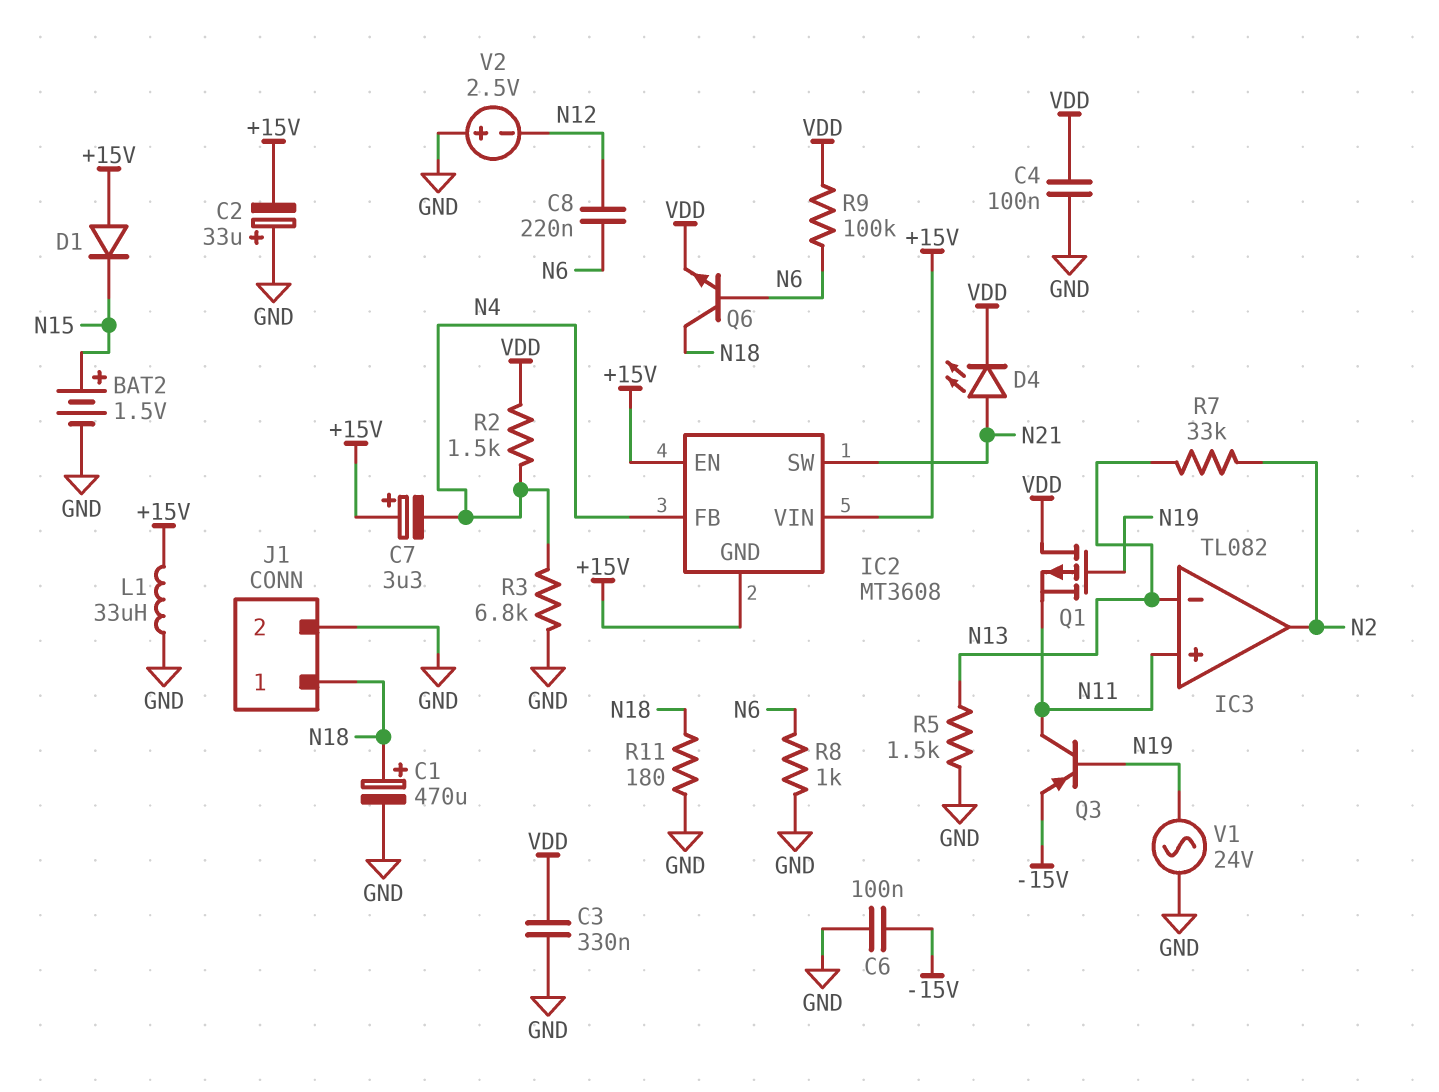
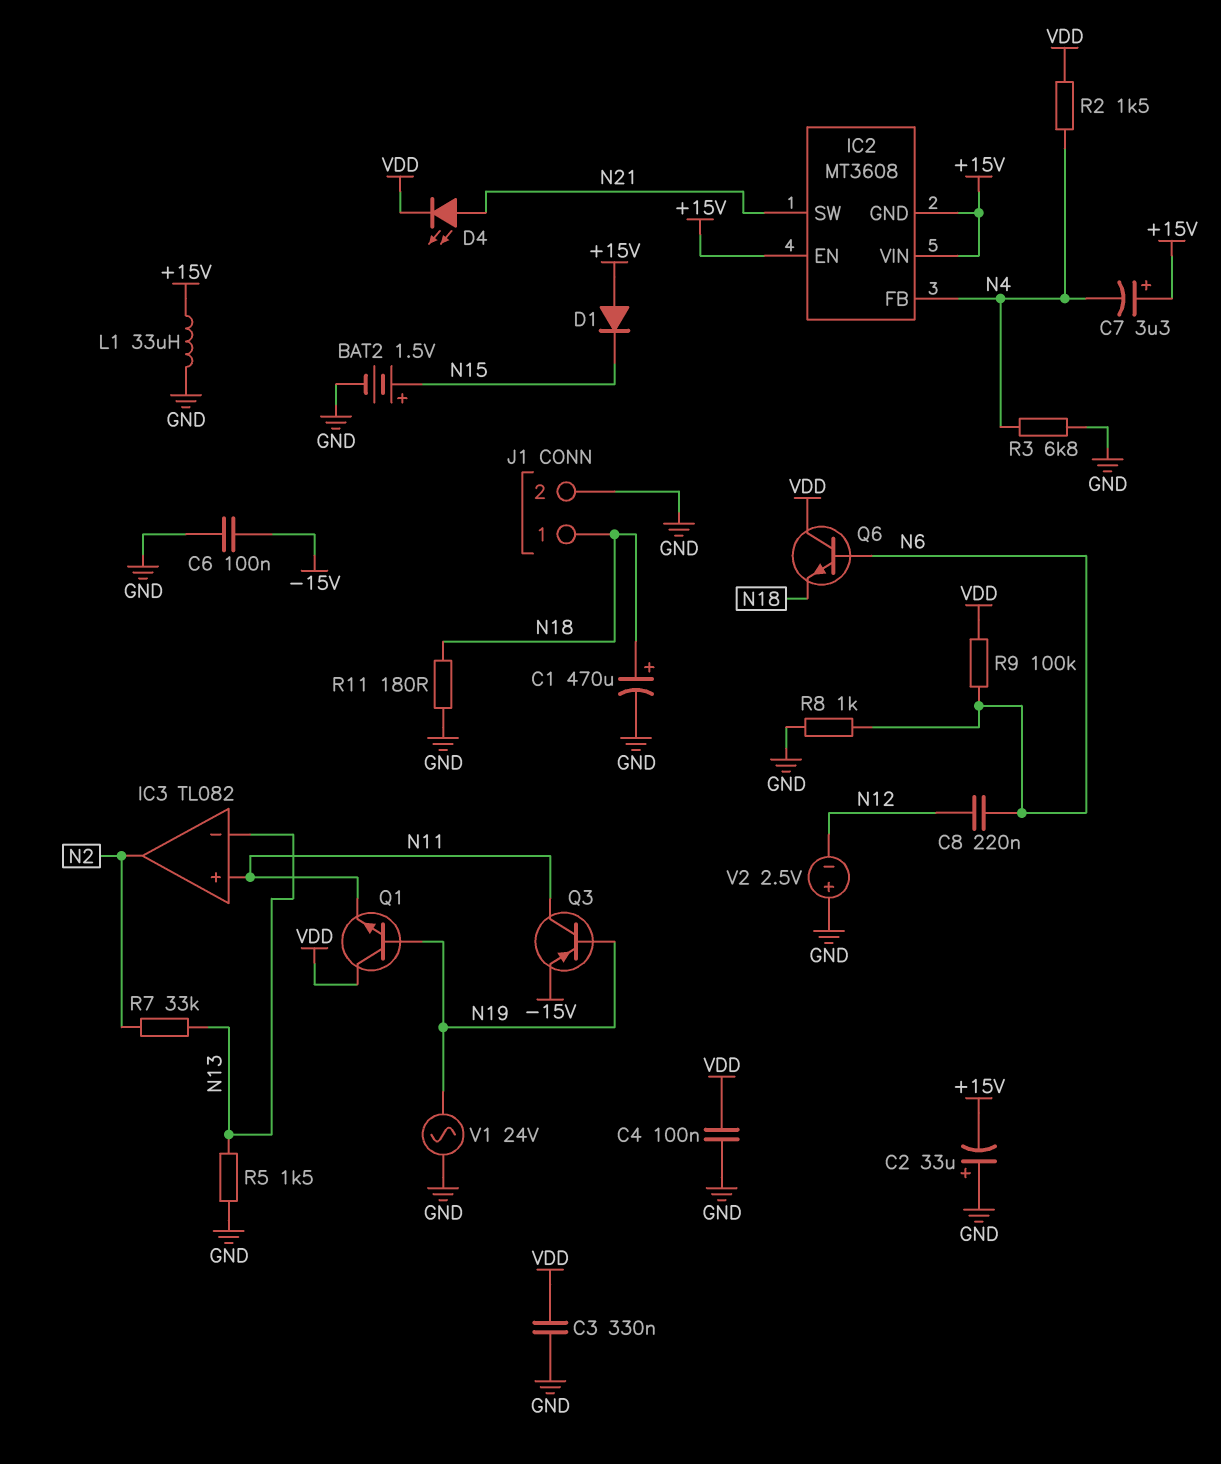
Q1: PMOS (G N19, D VDD, S N11) -> NPN (B N19, C VDD, E N11)
Q6: NPN (B N6, C N18, E VDD) -> NPN (B N6, C VDD, E N18)

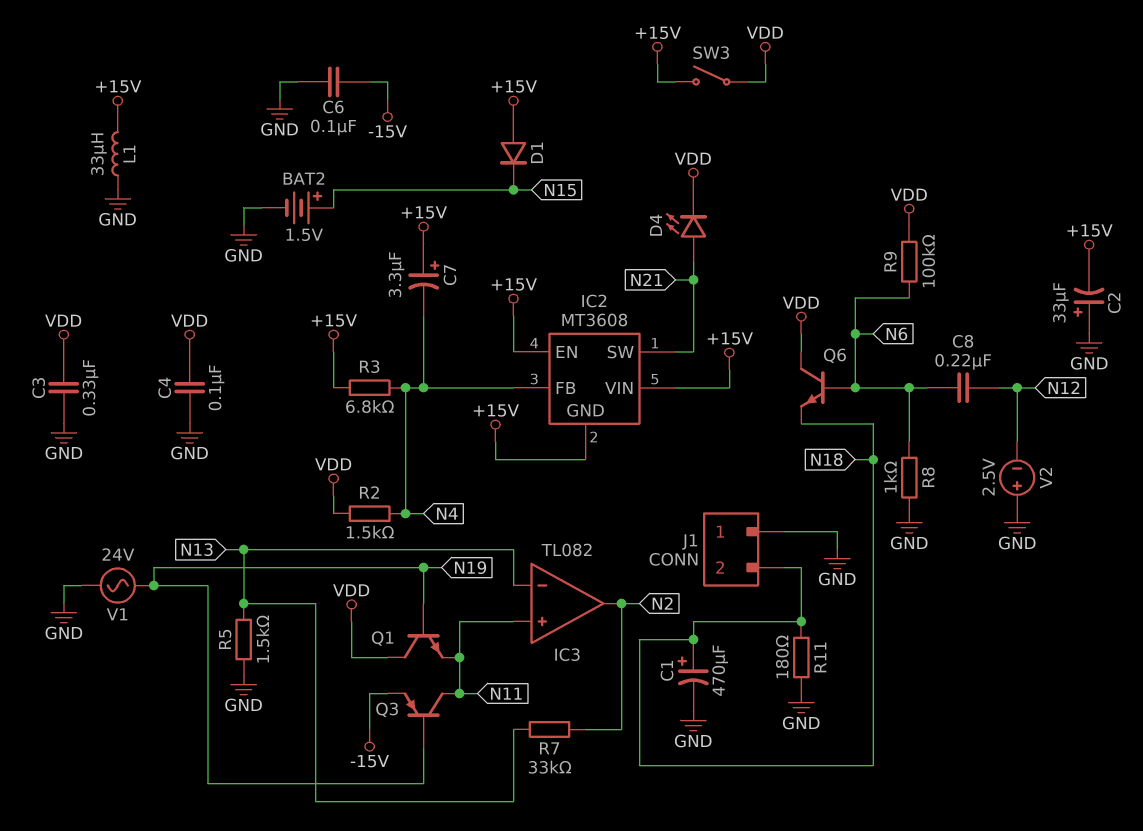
J1 pin 1: N18 -> GND
J1 pin 2: GND -> N18
R3: 6.8k (GND, N4) -> 6.8k (+15V, N4)
SW3: none -> switch (+15V, VDD)

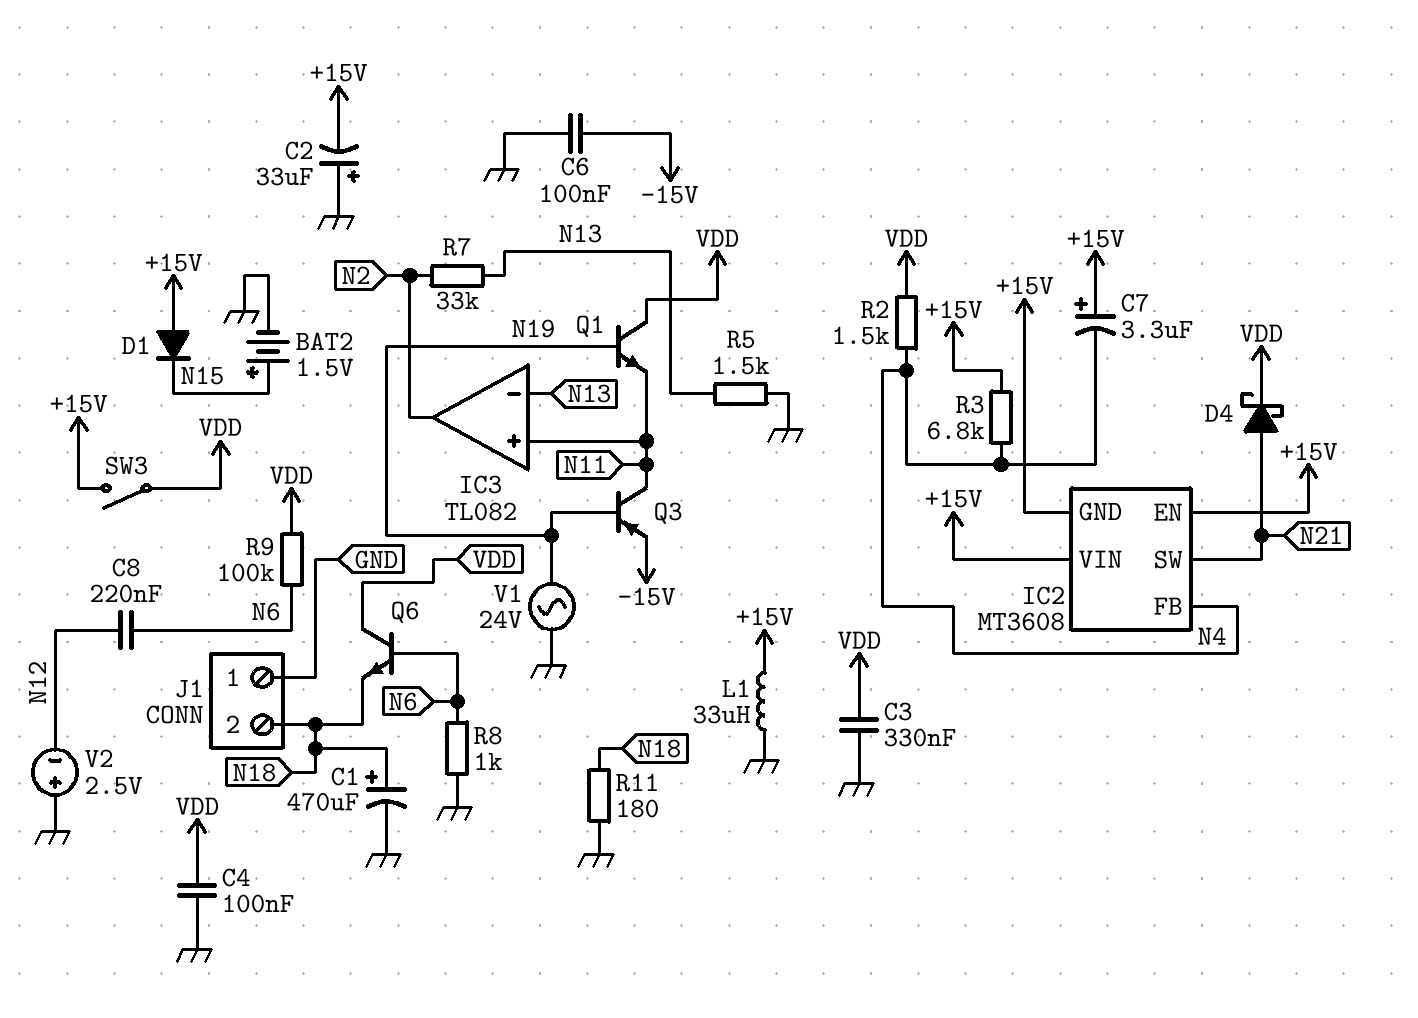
D4: LED (A N21, K VDD) -> schottky (A N21, K VDD)

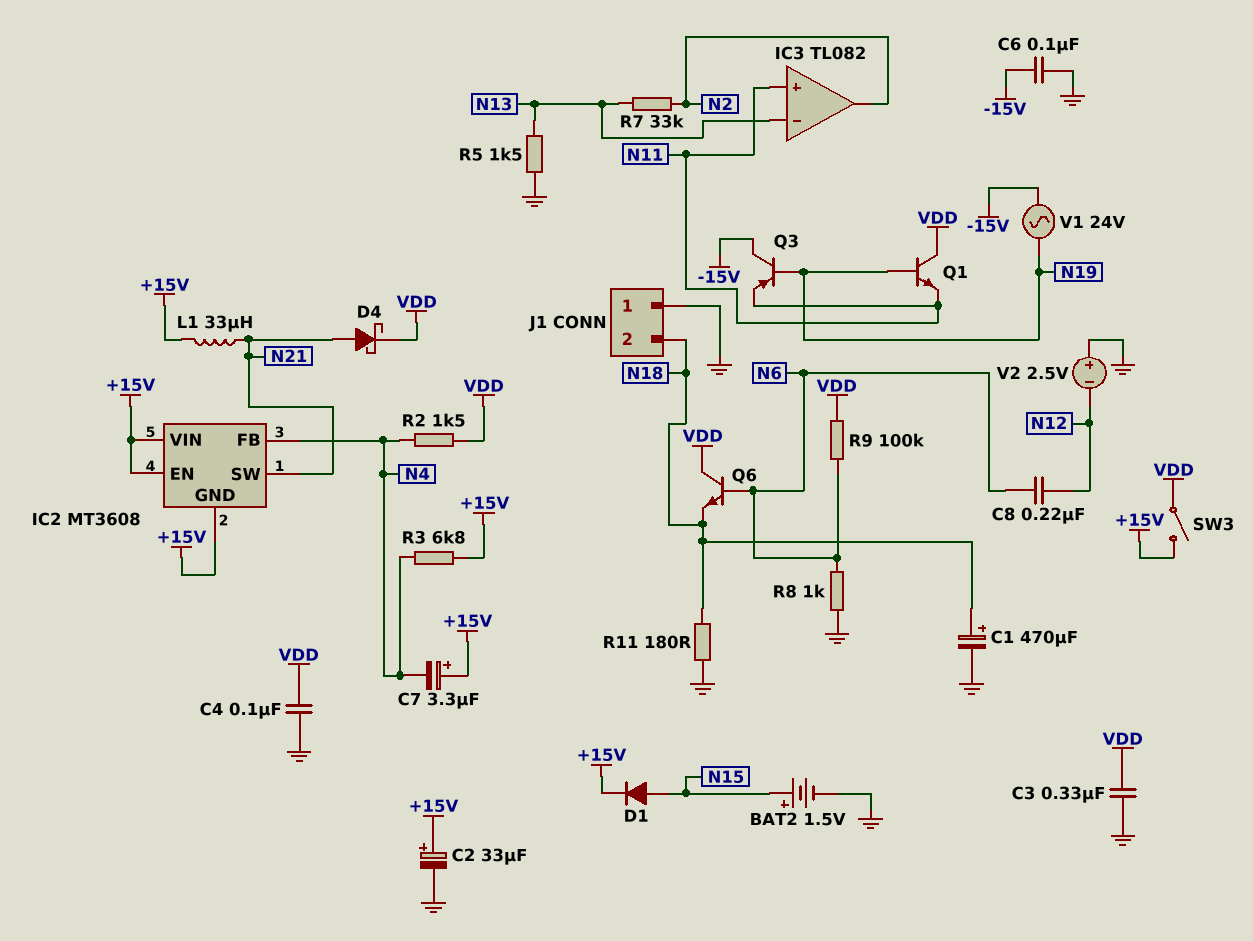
C2: 33uF (plus GND, minus +15V) -> 33uF (plus +15V, minus GND)
D1: diode (A +15V, K N15) -> diode (A N15, K +15V)
L1: 33uH (+15V, GND) -> 33uH (+15V, N21)
Q3: PNP (B N19, C N11, E -15V) -> PNP (B N19, C -15V, E N11)
V1: AC 24V (GND, N19) -> AC 24V (-15V, N19)

